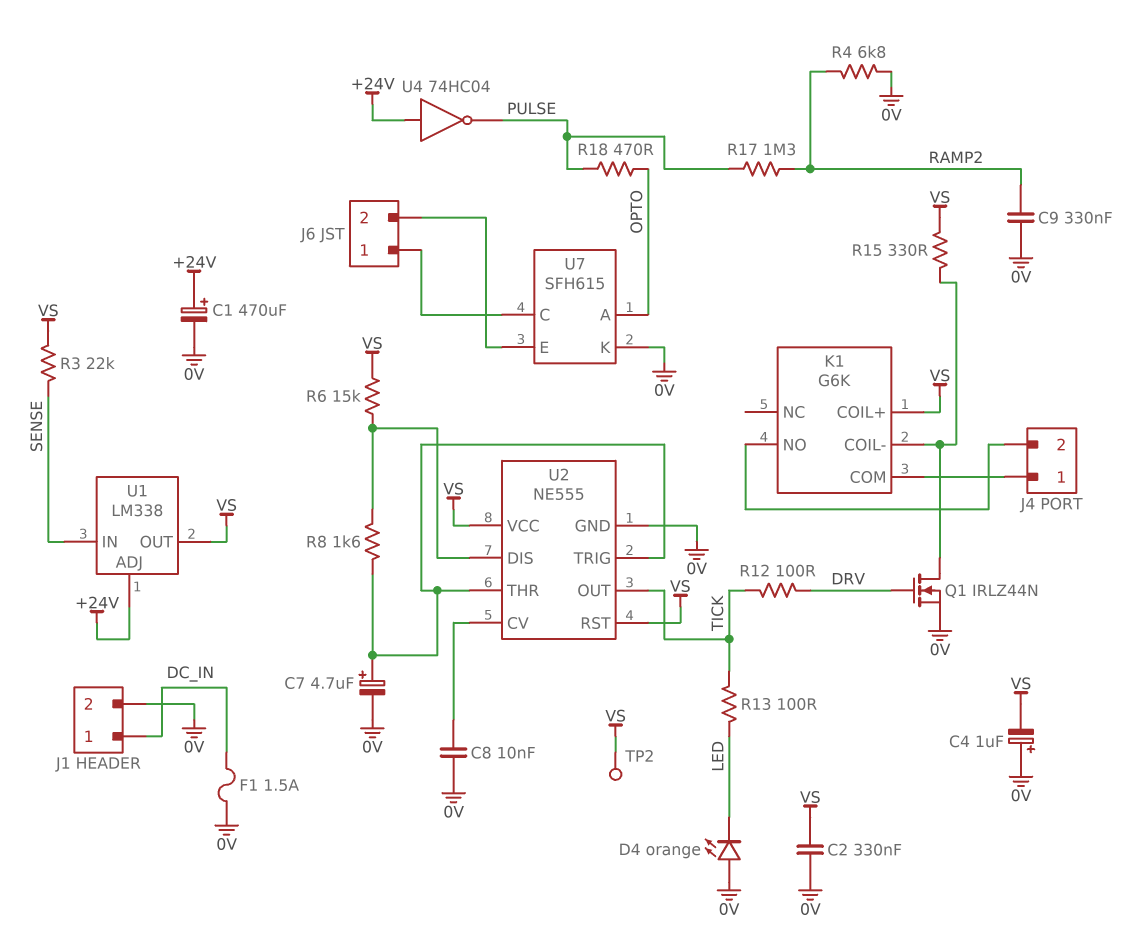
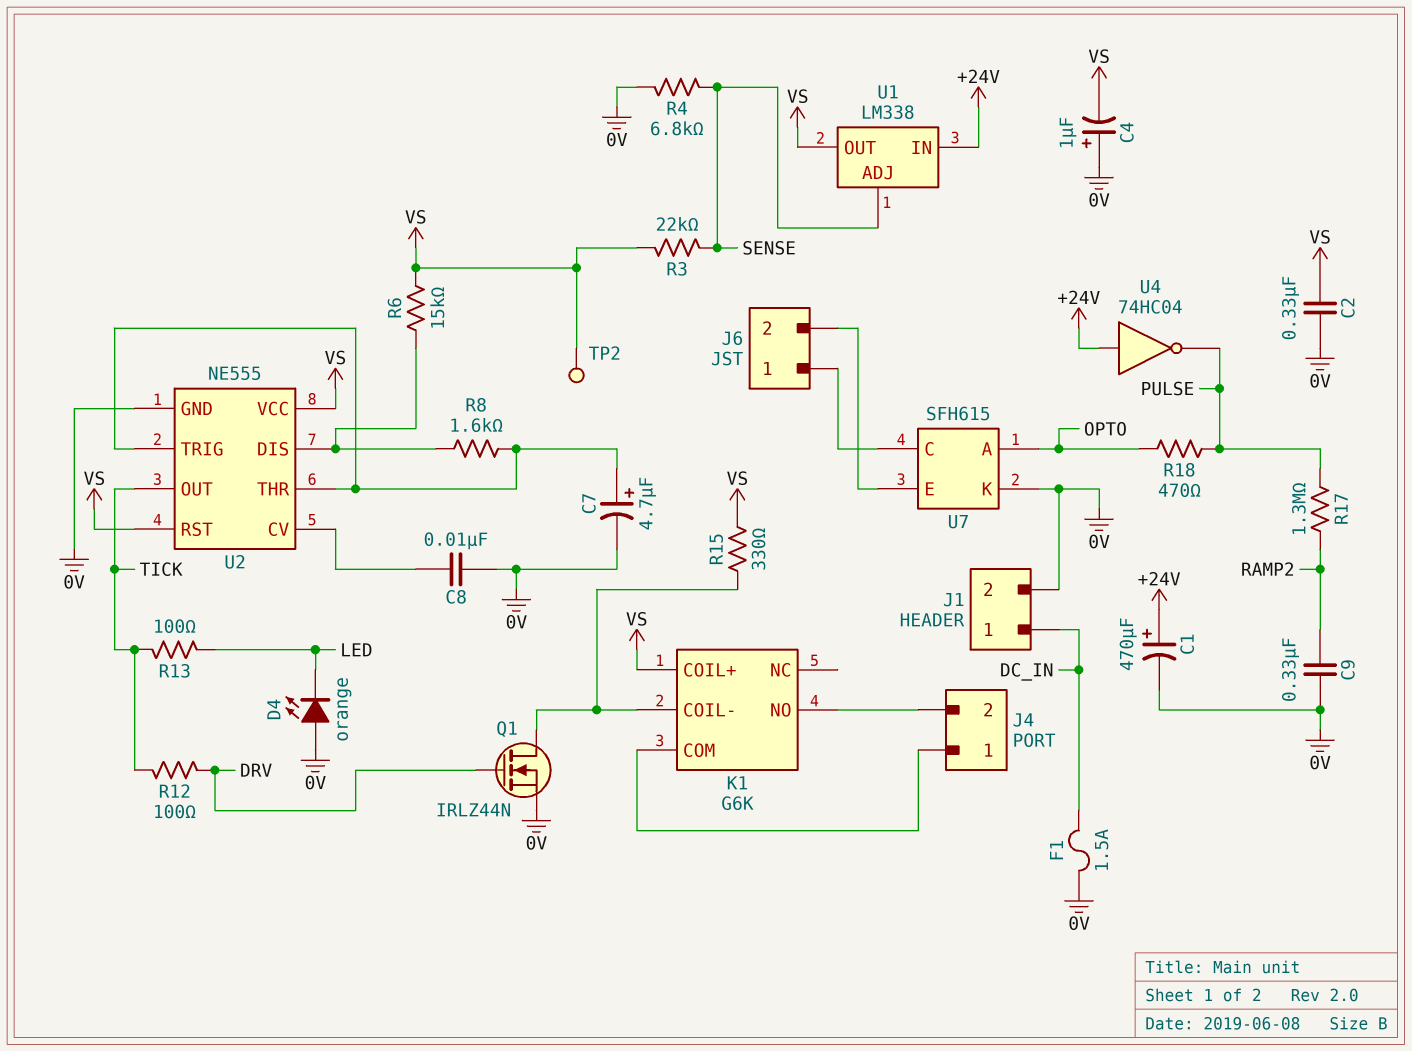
R4: 6.8k (0V, RAMP2) -> 6.8k (0V, SENSE)
U1 pin ADJ: +24V -> SENSE
U1 pin IN: SENSE -> +24V

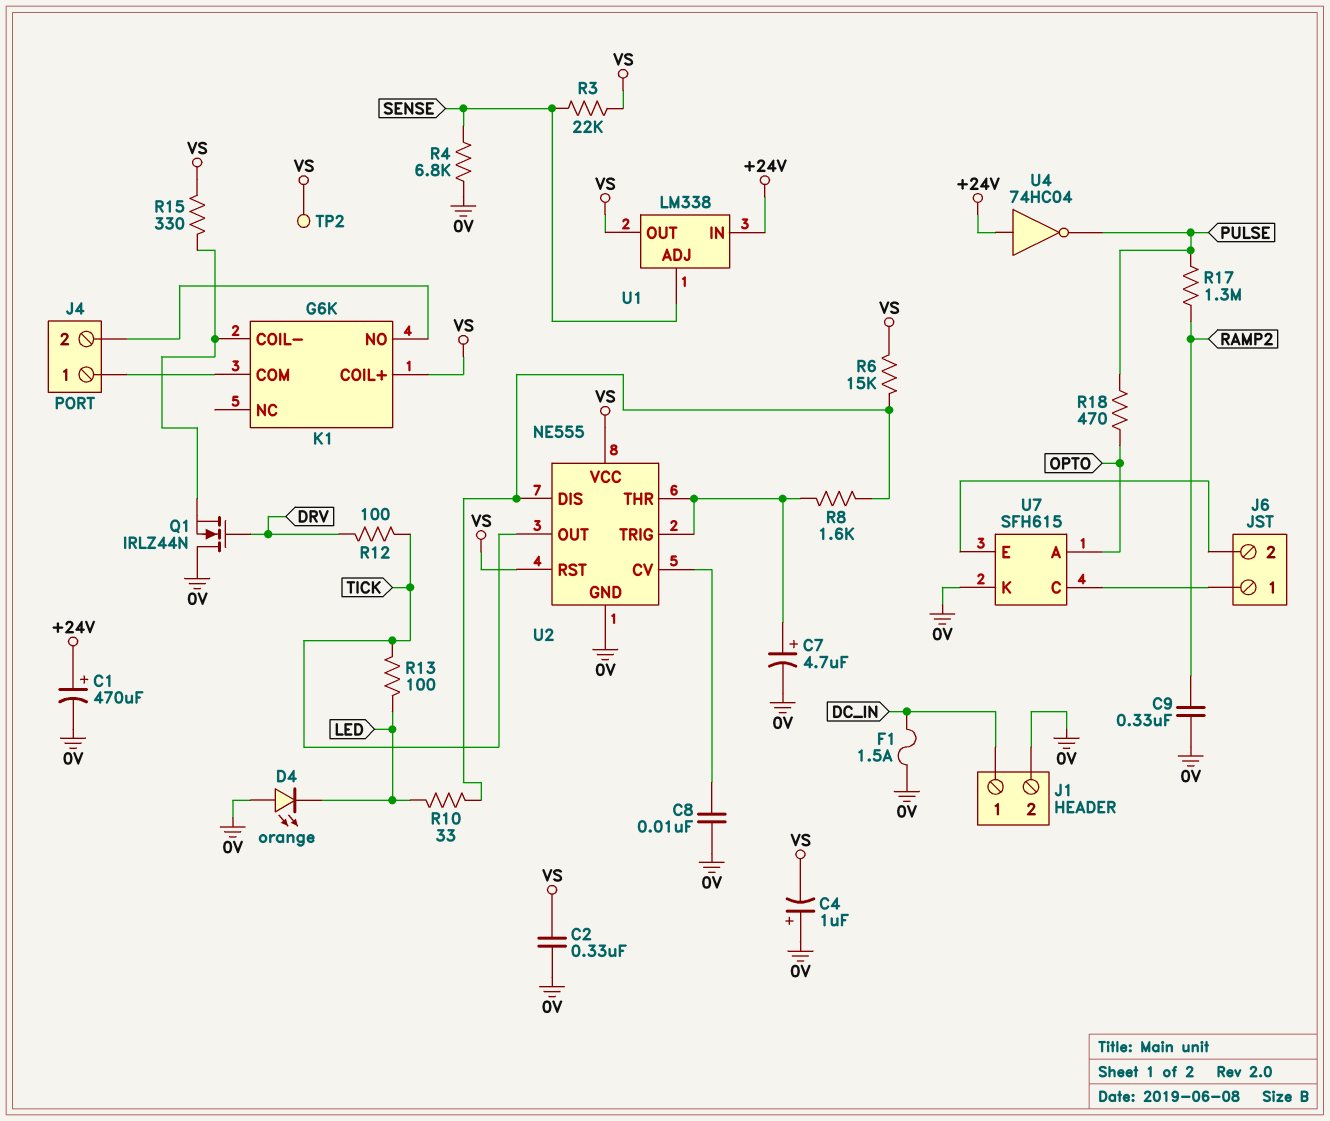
Q1: NMOS IRLZ44N (G DRV, D K1/COIL-, S 0V) -> NMOS IRLZ44N (G DRV, D 0V, S K1/COIL-)
R10: none -> 33 (LED, U2/DIS)

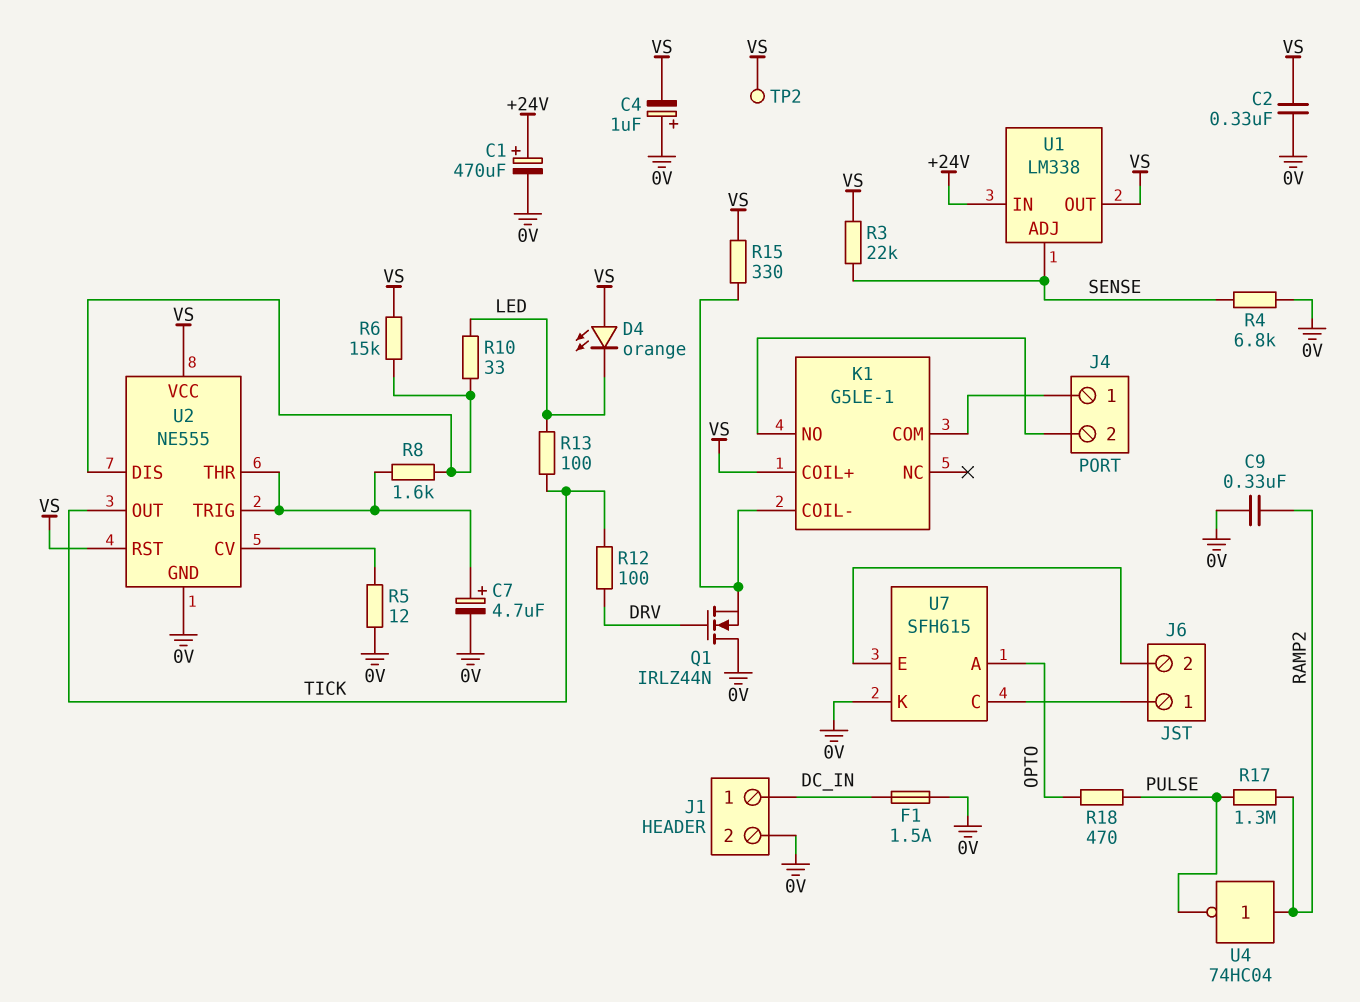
C8: 10nF (0V, U2/CV) -> none
D4: LED orange (A 0V, K LED) -> LED orange (A VS, K LED)
K1: G6K -> G5LE-1
R5: none -> 12 (0V, U2/CV)
U4: NOT 74HC04 (in +24V, out PULSE) -> NOT 74HC04 (in RAMP2, out PULSE)

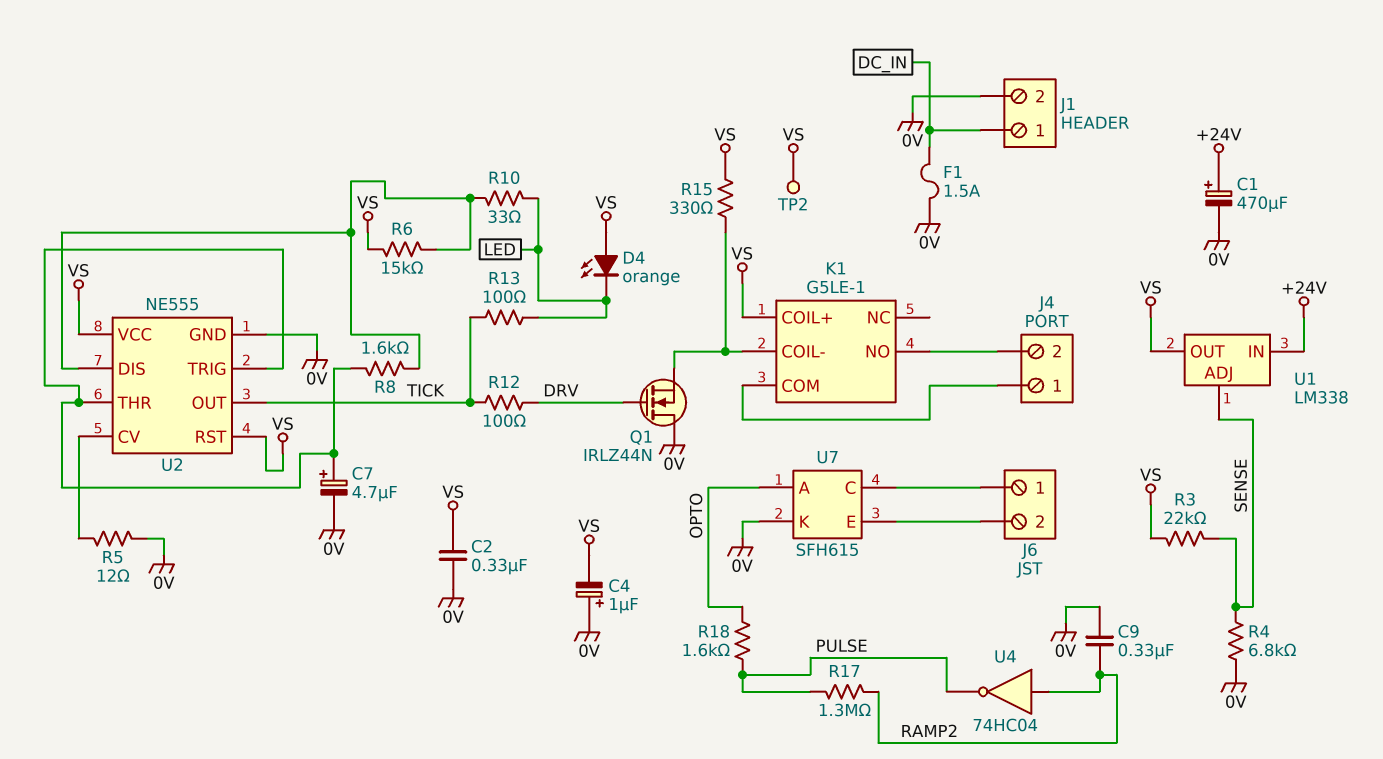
R18: 470 (OPTO, PULSE) -> 1.6k (OPTO, PULSE)

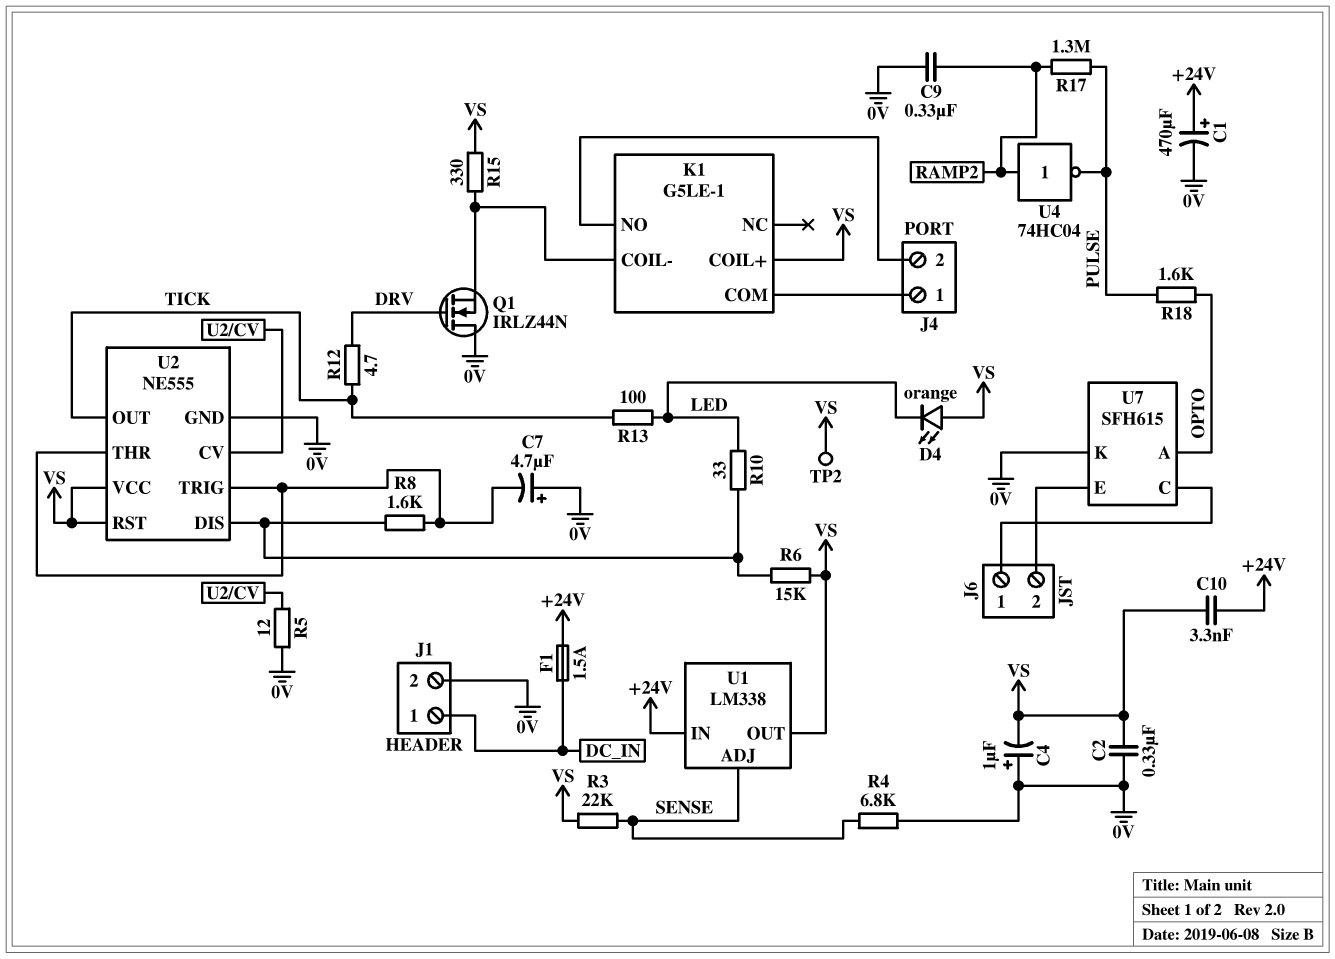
C7: 4.7uF (plus U2/THR, minus 0V) -> 4.7uF (plus 0V, minus U2/THR)
C10: none -> 3.3nF (+24V, VS)
F1: 1.5A (0V, DC_IN) -> 1.5A (+24V, DC_IN)
R12: 100 (DRV, TICK) -> 4.7 (DRV, TICK)

